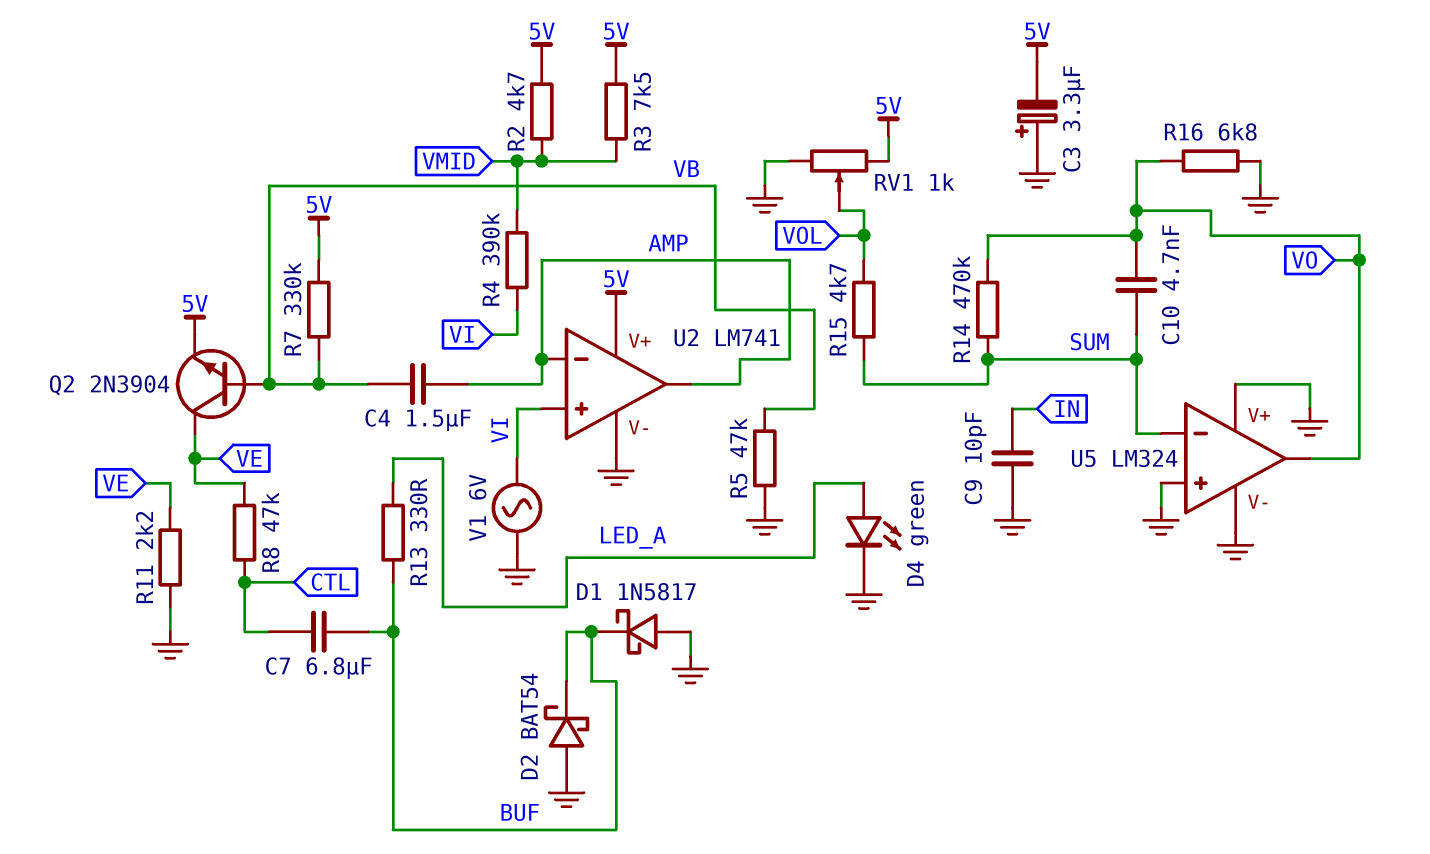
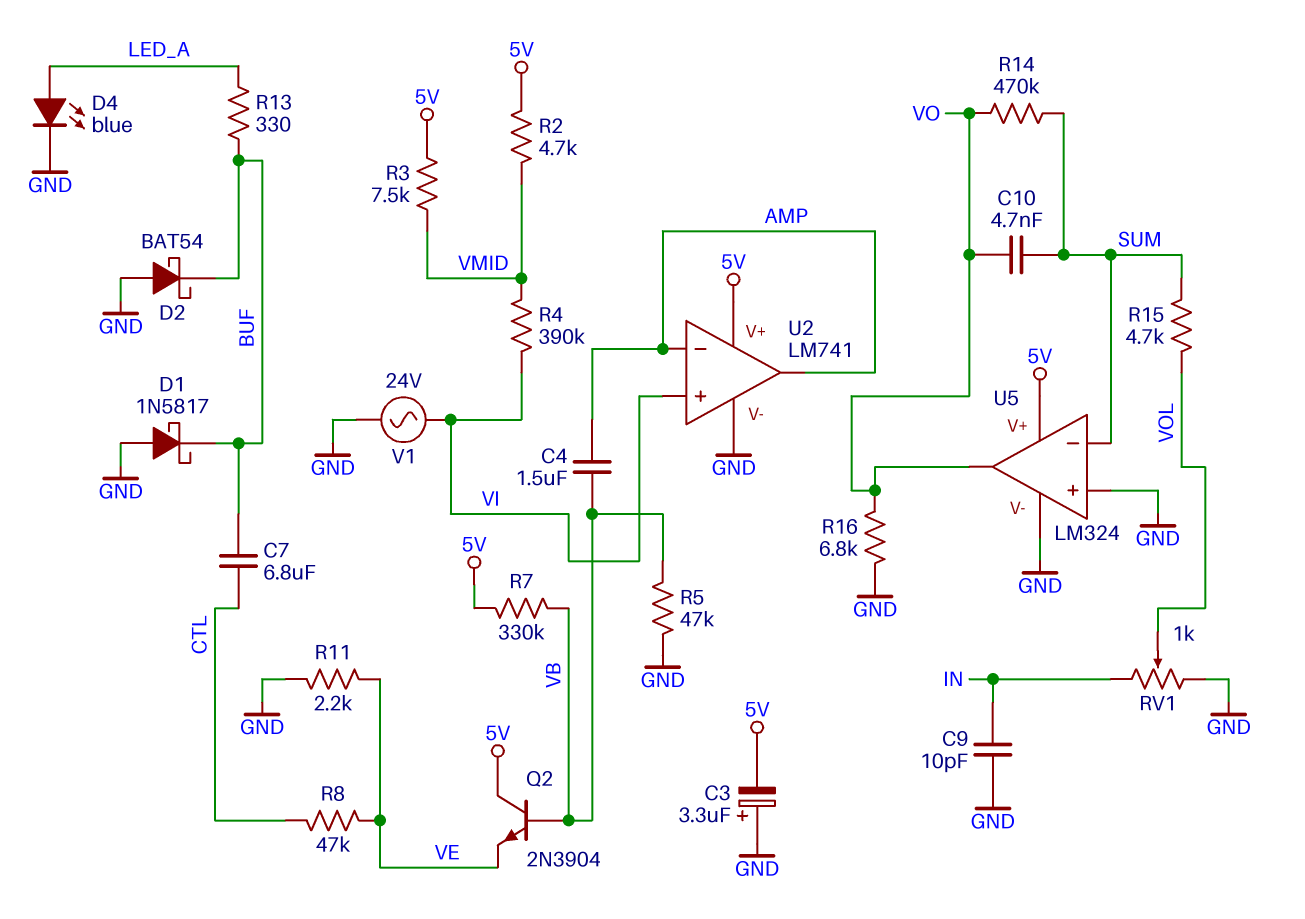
D4: LED green (A LED_A, K GND) -> LED blue (A LED_A, K GND)
Q2: NPN 2N3904 (B VB, C VE, E 5V) -> NPN 2N3904 (B VB, C 5V, E VE)
RV1: 1k (5V, GND, wiper VOL) -> 1k (GND, IN, wiper VOL)
U5 pin V+: GND -> 5V
V1: AC 6V (GND, VI) -> AC 24V (GND, VI)

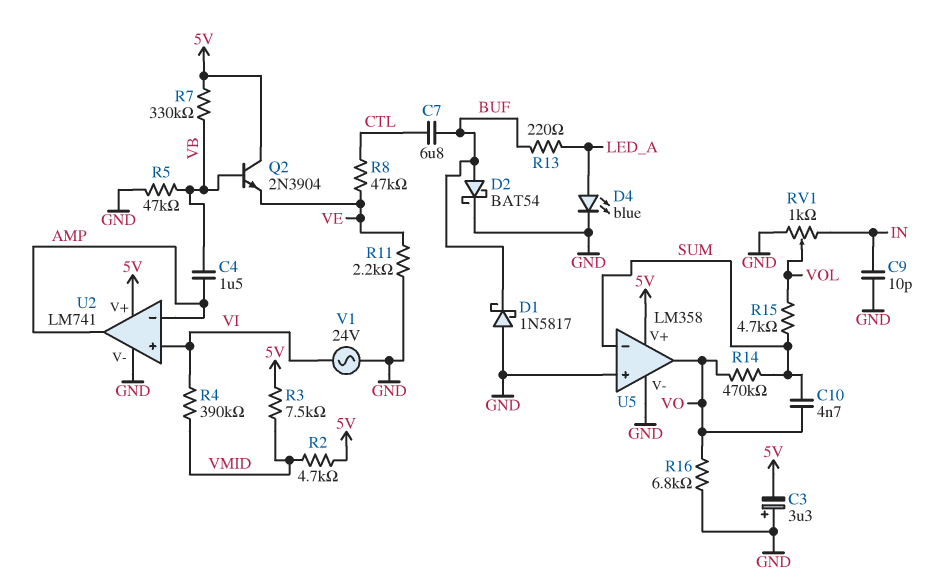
D2: schottky BAT54 (A GND, K BUF) -> schottky BAT54 (A BUF, K GND)
R13: 330 (BUF, LED_A) -> 220 (BUF, LED_A)
U5: LM324 -> LM358

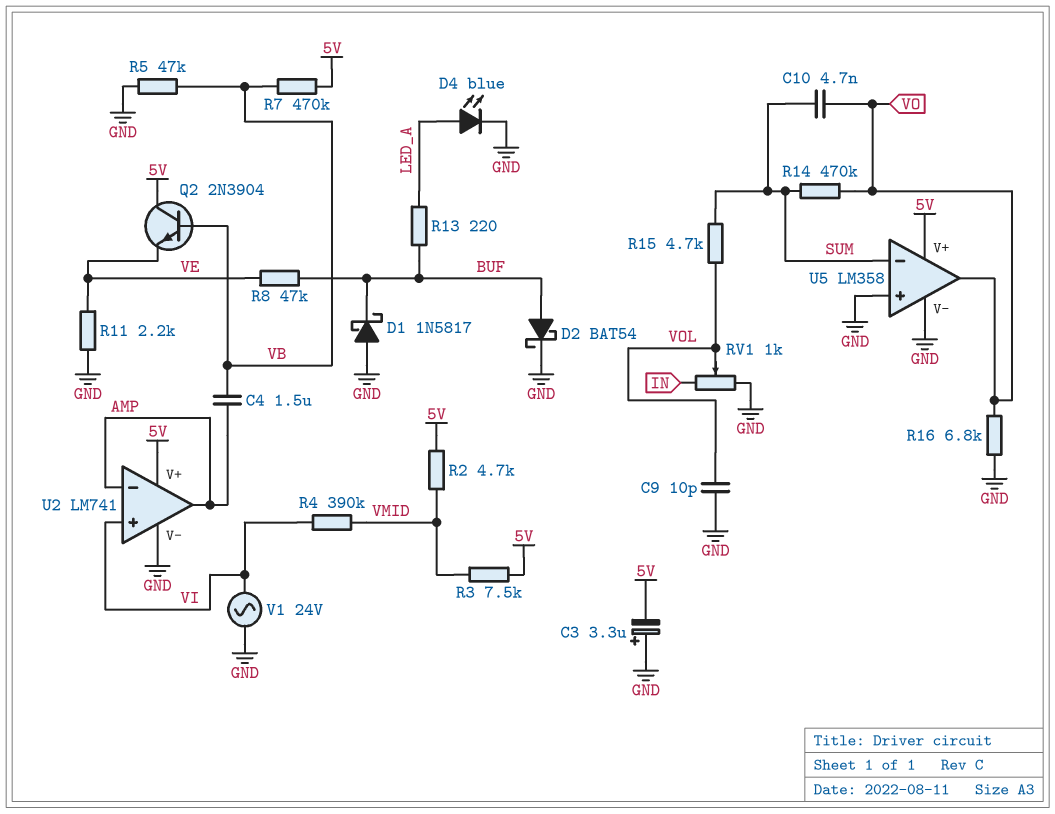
C7: 6.8uF (BUF, CTL) -> none
C9: 10pF (GND, IN) -> 10pF (GND, VOL)
R7: 330k (5V, VB) -> 470k (5V, VB)
R8: 47k (CTL, VE) -> 47k (BUF, VE)

